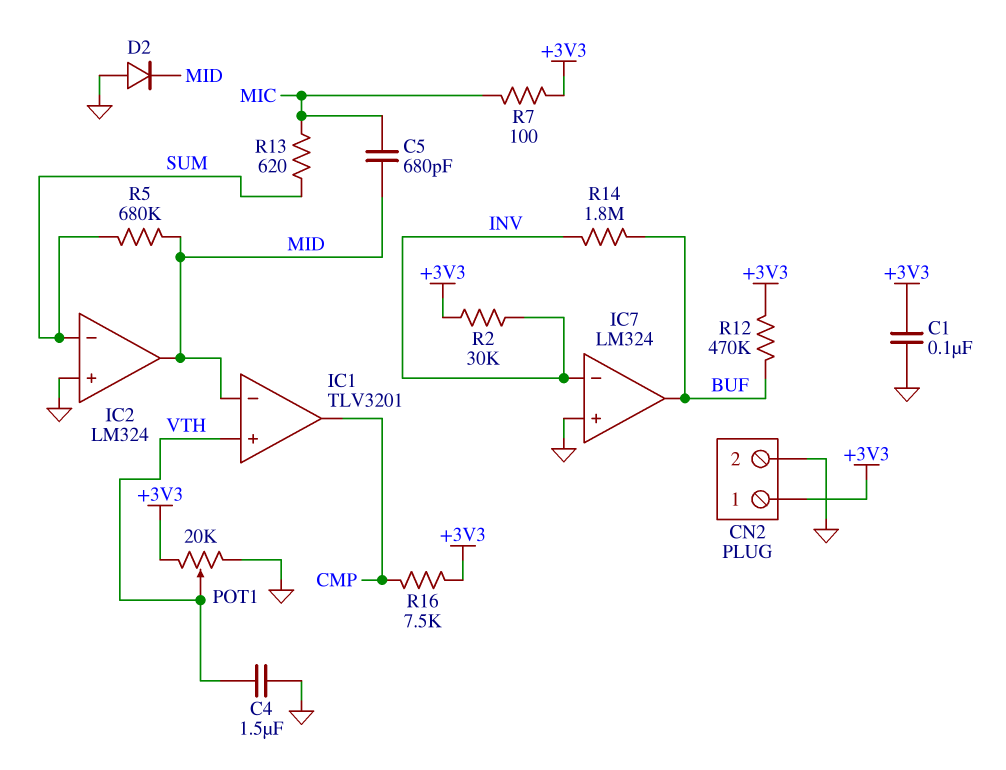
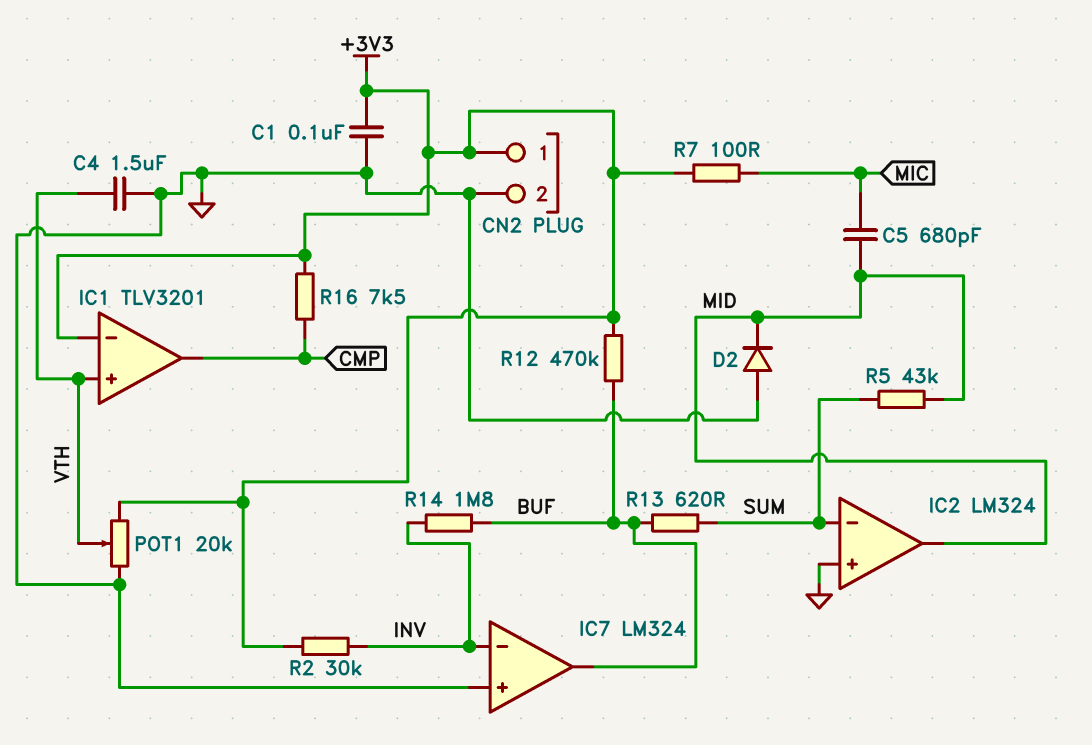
IC1 pin in-: MID -> +3V3
R5: 680k (MID, SUM) -> 43k (MID, SUM)
R13: 620 (MIC, SUM) -> 620 (BUF, SUM)

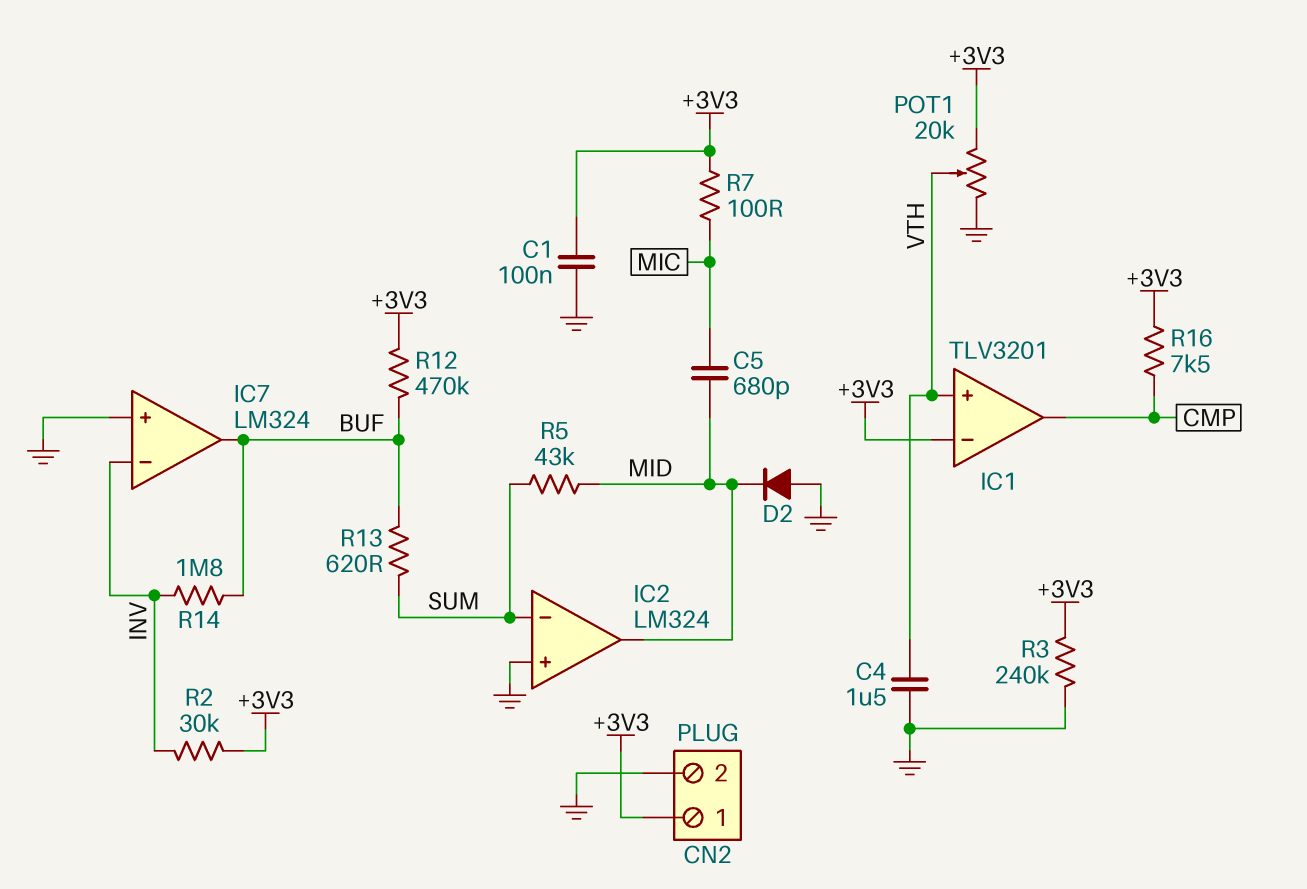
R3: none -> 240k (+3V3, GND)

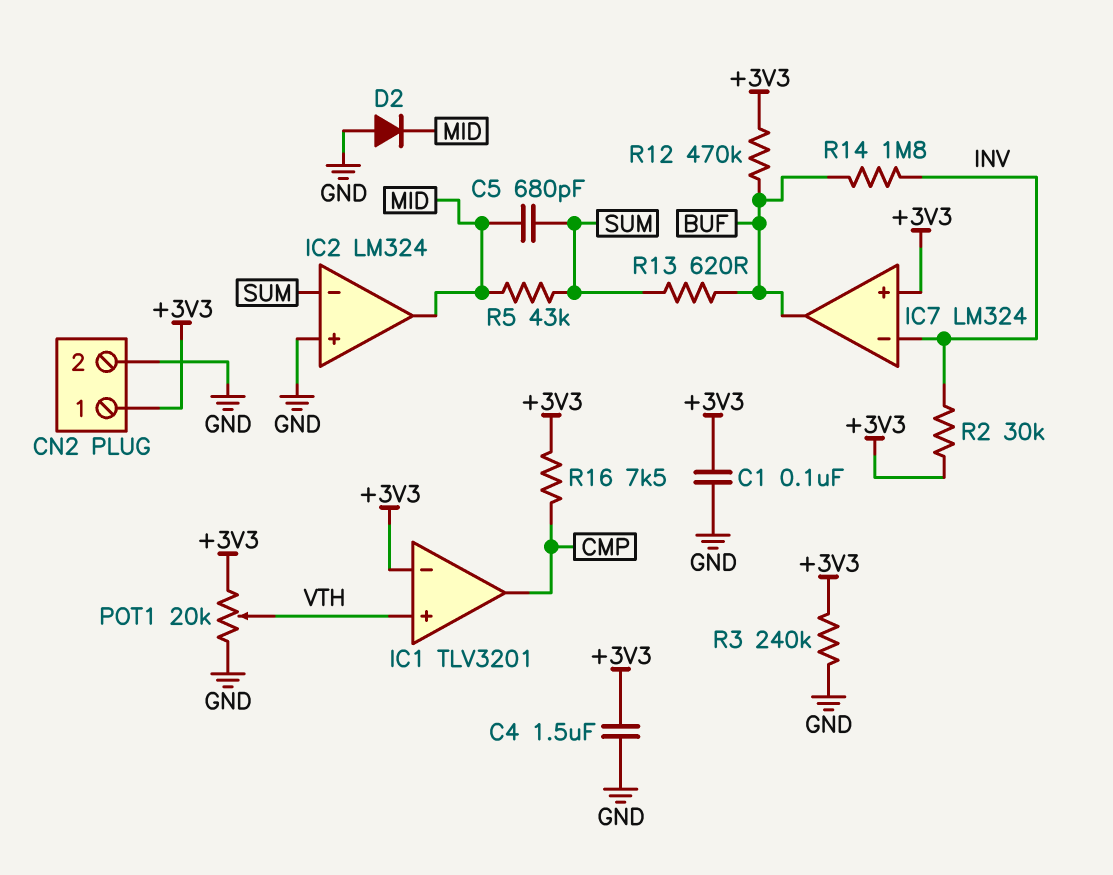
C4: 1.5uF (GND, VTH) -> 1.5uF (+3V3, GND)
C5: 680pF (MIC, MID) -> 680pF (MID, SUM)
IC7 pin in+: GND -> +3V3
R7: 100 (+3V3, MIC) -> none

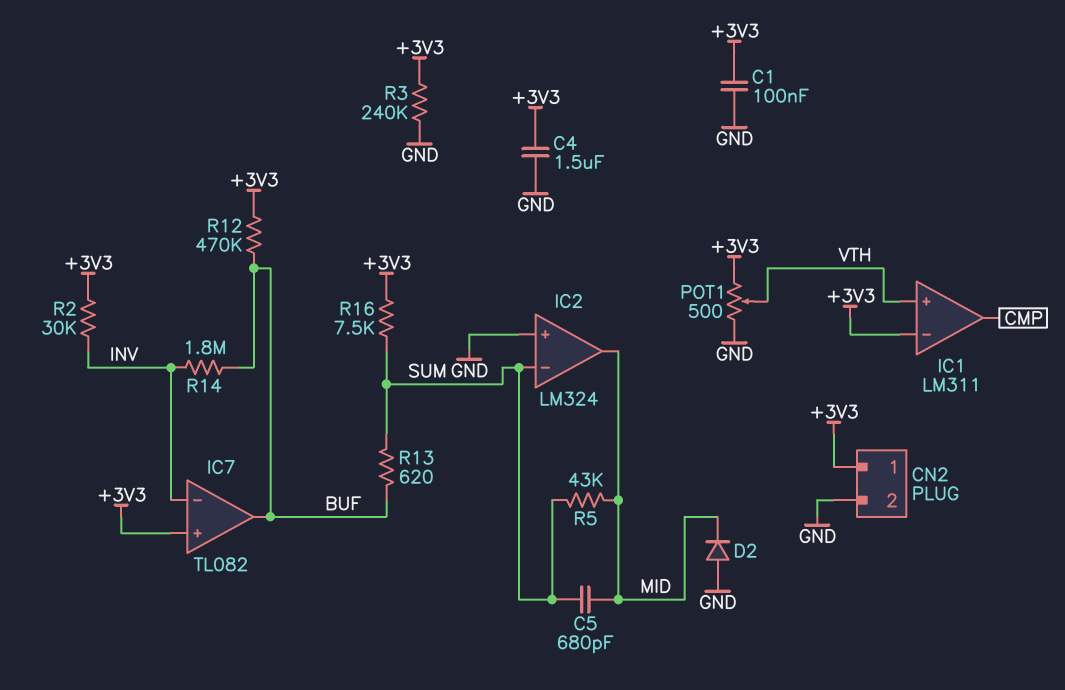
IC1: TLV3201 -> LM311
IC7: LM324 -> TL082
POT1: 20k (+3V3, GND, wiper VTH) -> 500 (+3V3, GND, wiper VTH)
R16: 7.5k (+3V3, CMP) -> 7.5k (+3V3, SUM)

